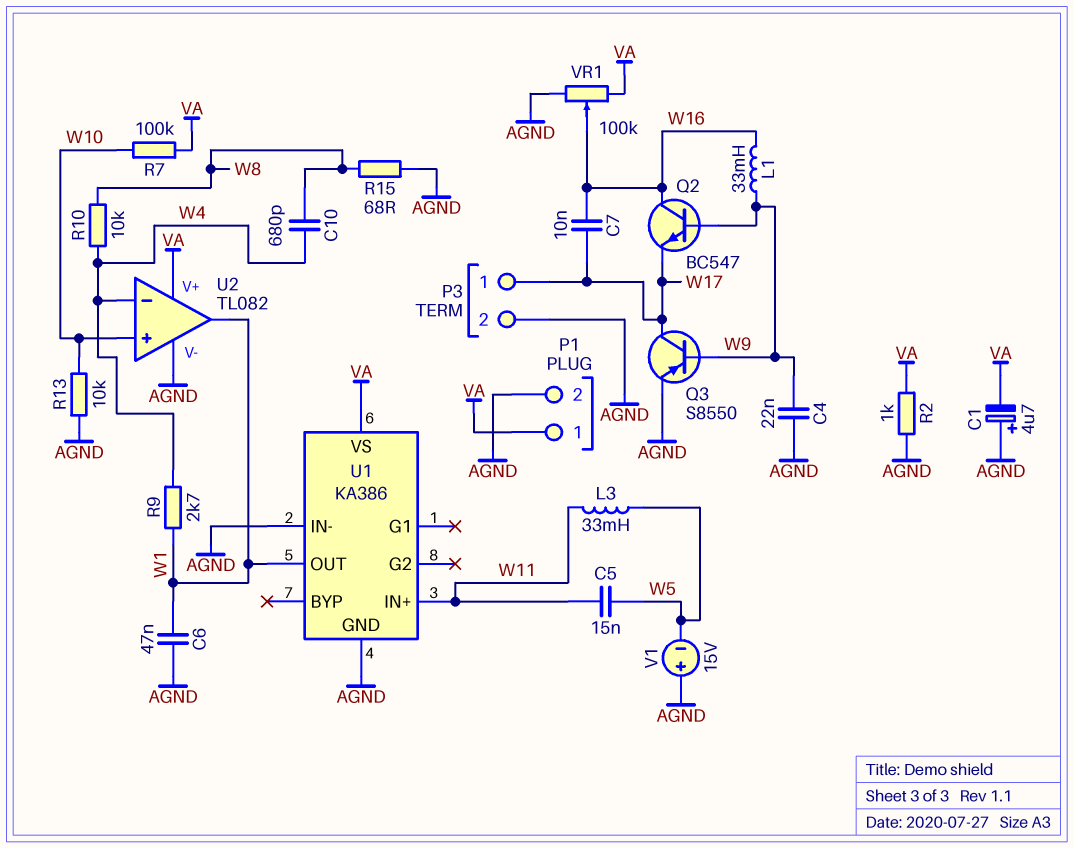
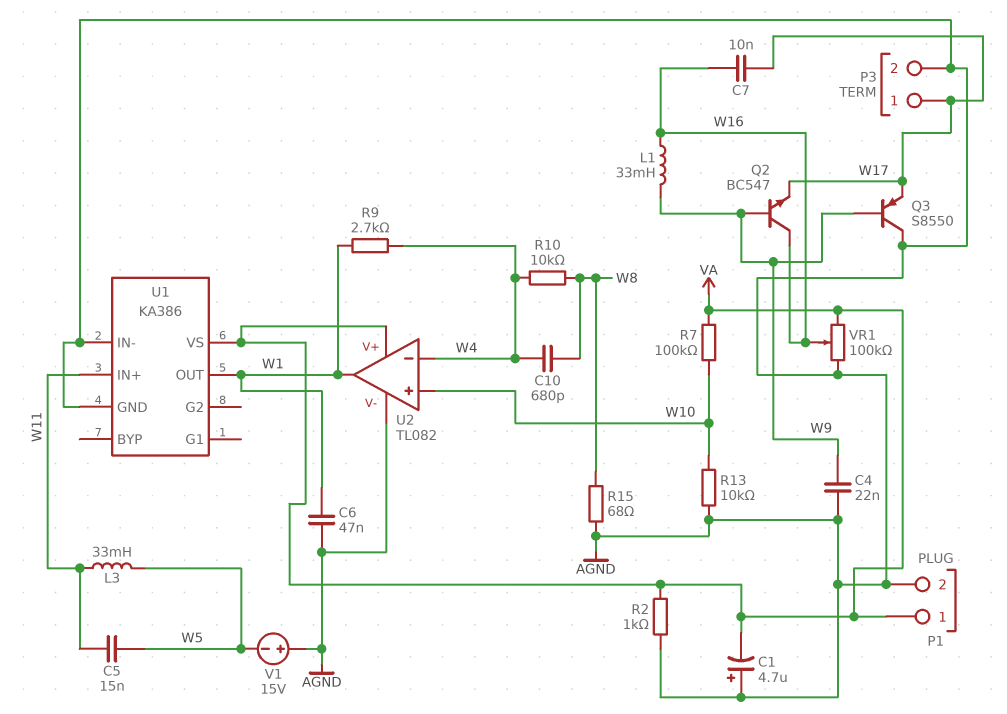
Q3: PNP S8550 (B W9, C W17, E AGND) -> PNP S8550 (B W9, C AGND, E W17)

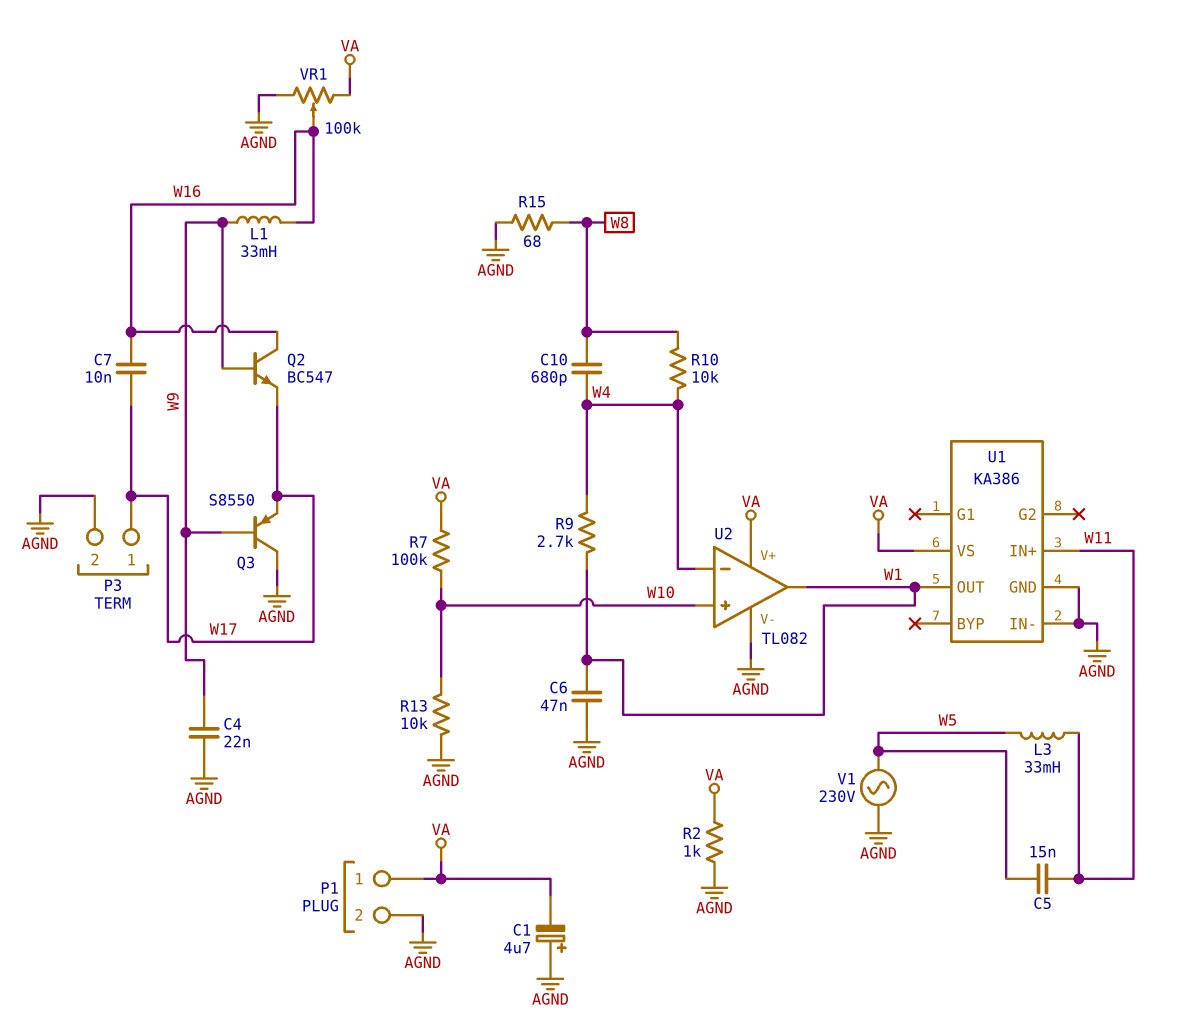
V1: 15V (plus AGND, minus W5) -> AC 230V (AGND, W5)

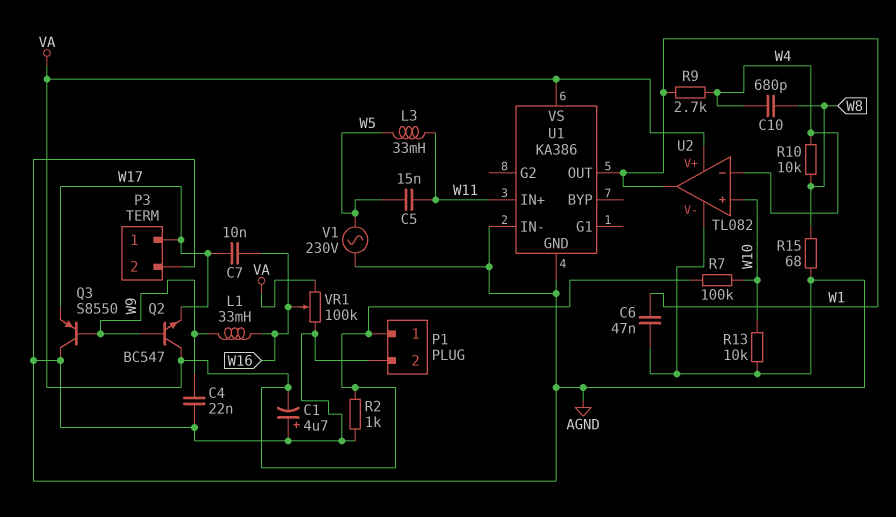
Q2: NPN BC547 (B W9, C W16, E W17) -> NPN BC547 (B W9, C VA, E W17)

